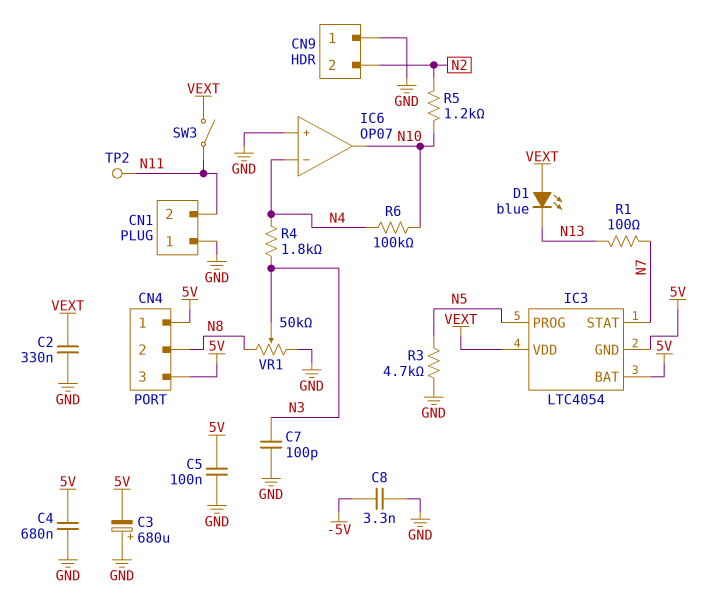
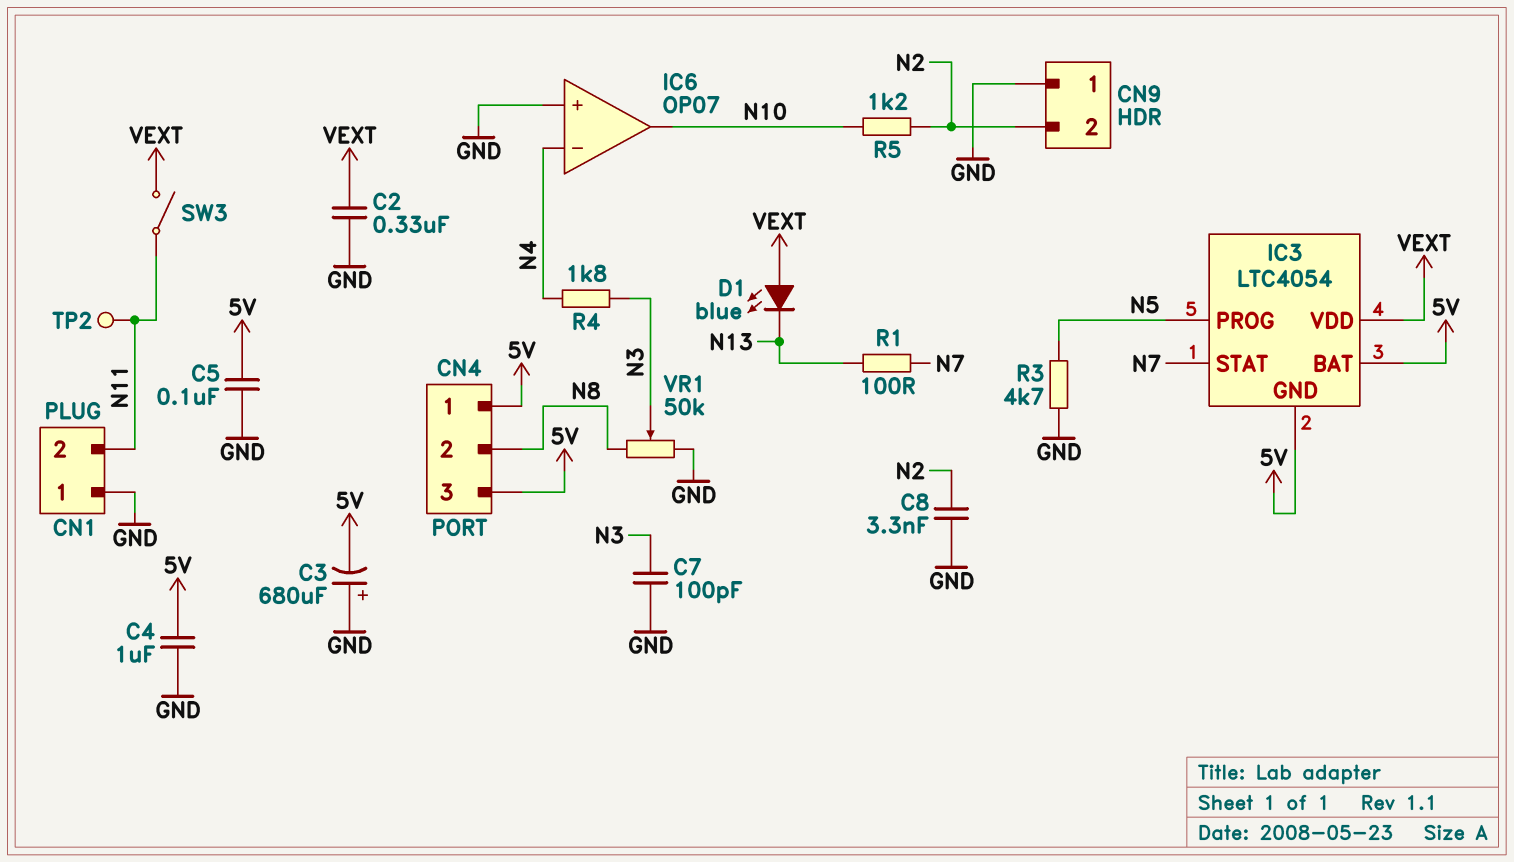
C4: 680nF (5V, GND) -> 1uF (5V, GND)
C8: 3.3nF (-5V, GND) -> 3.3nF (GND, N2)
R6: 100k (N4, N10) -> none

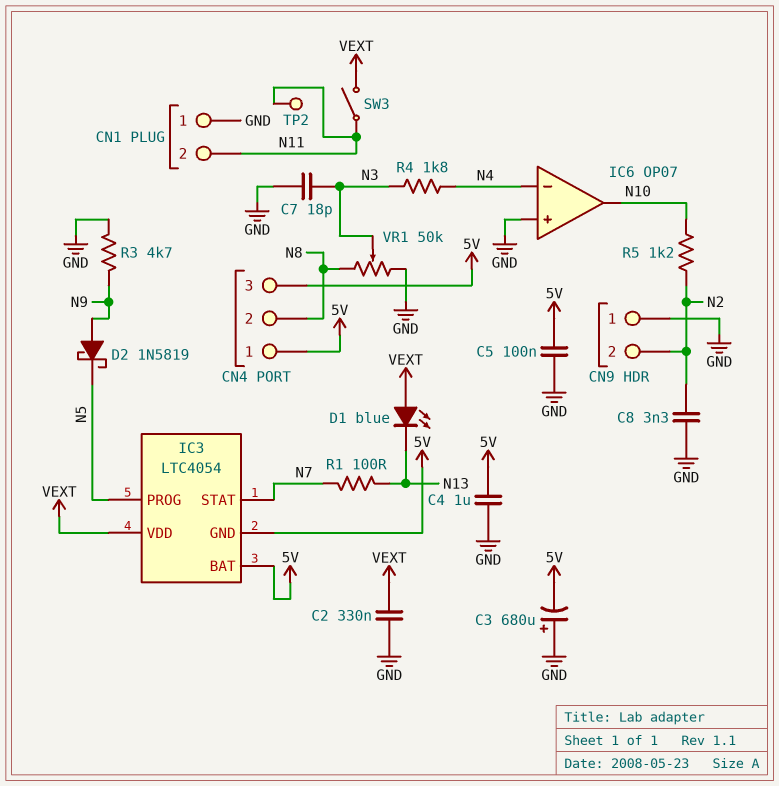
C7: 100pF (GND, N3) -> 18pF (GND, N3)
D2: none -> schottky 1N5819 (A N9, K N5)
R3: 4.7k (GND, N5) -> 4.7k (GND, N9)

